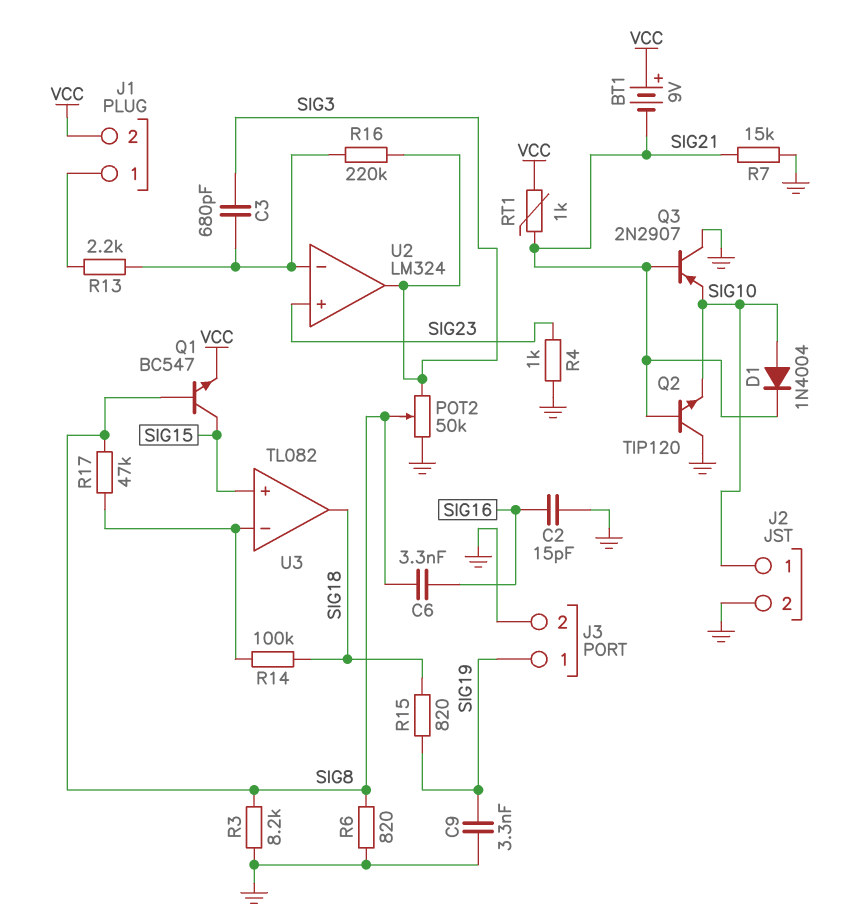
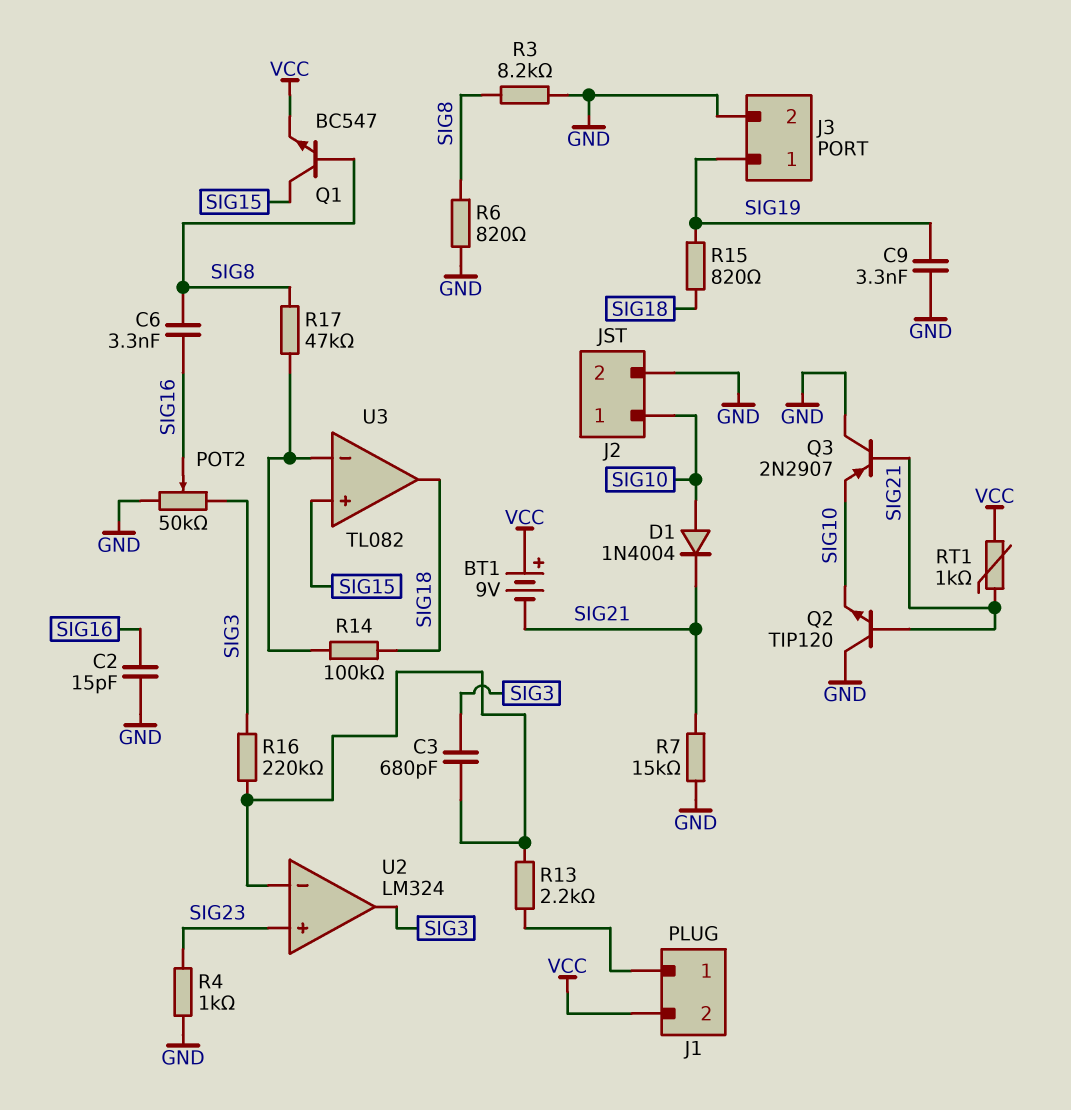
POT2: 50k (GND, SIG3, wiper SIG8) -> 50k (GND, SIG3, wiper SIG16)

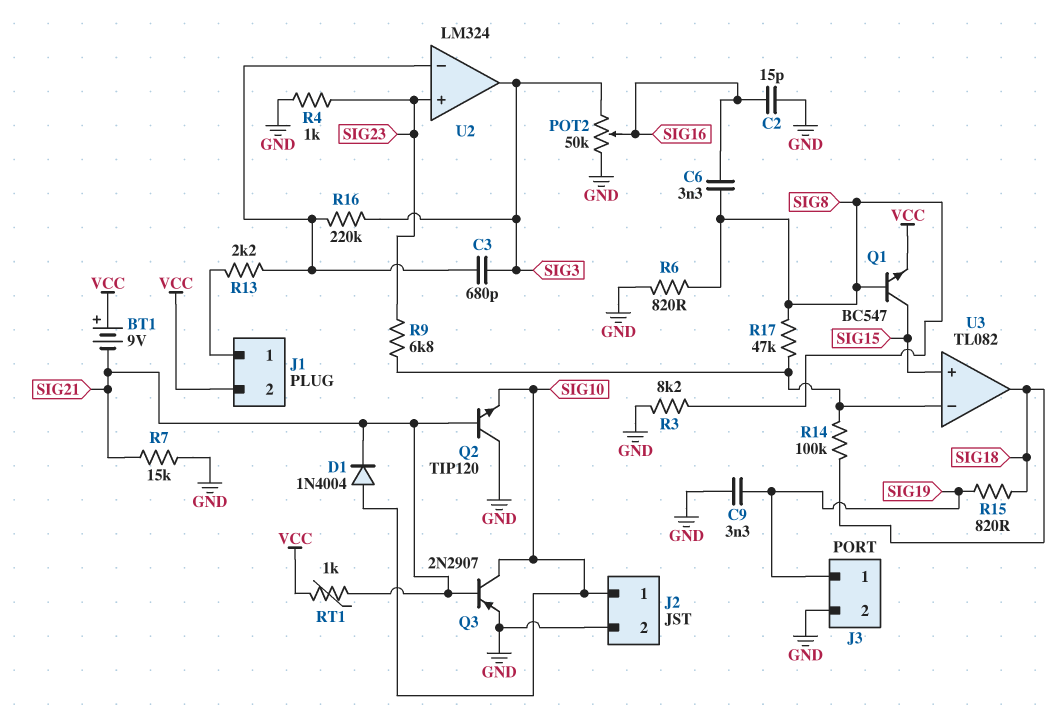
Q3: PNP 2N2907 (B SIG21, C GND, E SIG10) -> PNP 2N2907 (B SIG21, C SIG10, E GND)
R9: none -> 6.8k (SIG23, U3/in-)

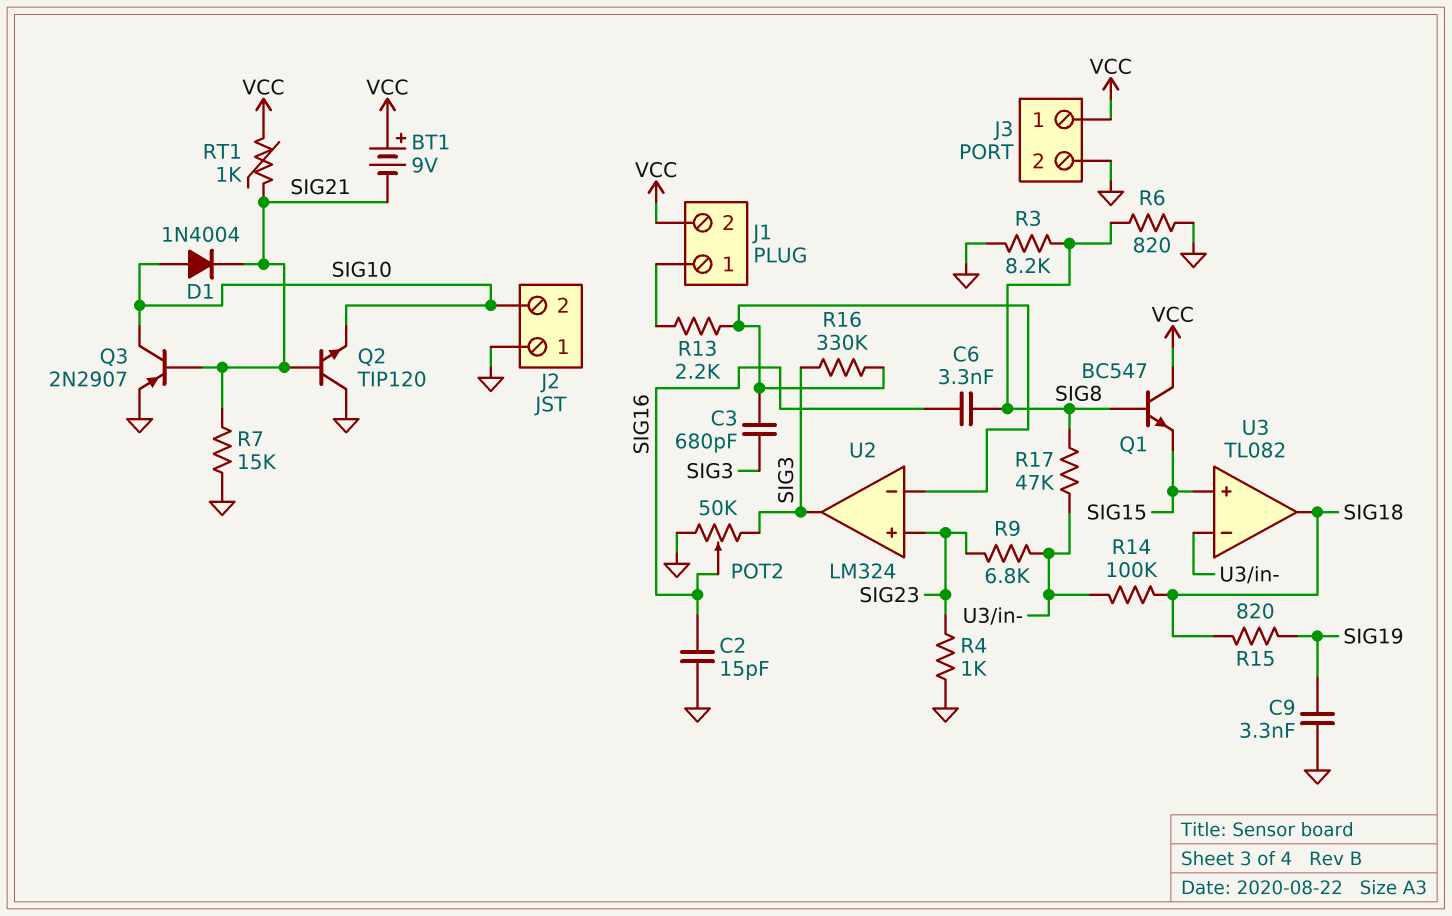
J2 pin 1: SIG10 -> GND
J2 pin 2: GND -> SIG10
J3 pin 1: SIG19 -> VCC
Q1: NPN BC547 (B SIG8, C SIG15, E VCC) -> NPN BC547 (B SIG8, C VCC, E SIG15)
R16: 220k (SIG3, U2/in-) -> 330k (SIG3, U2/in-)

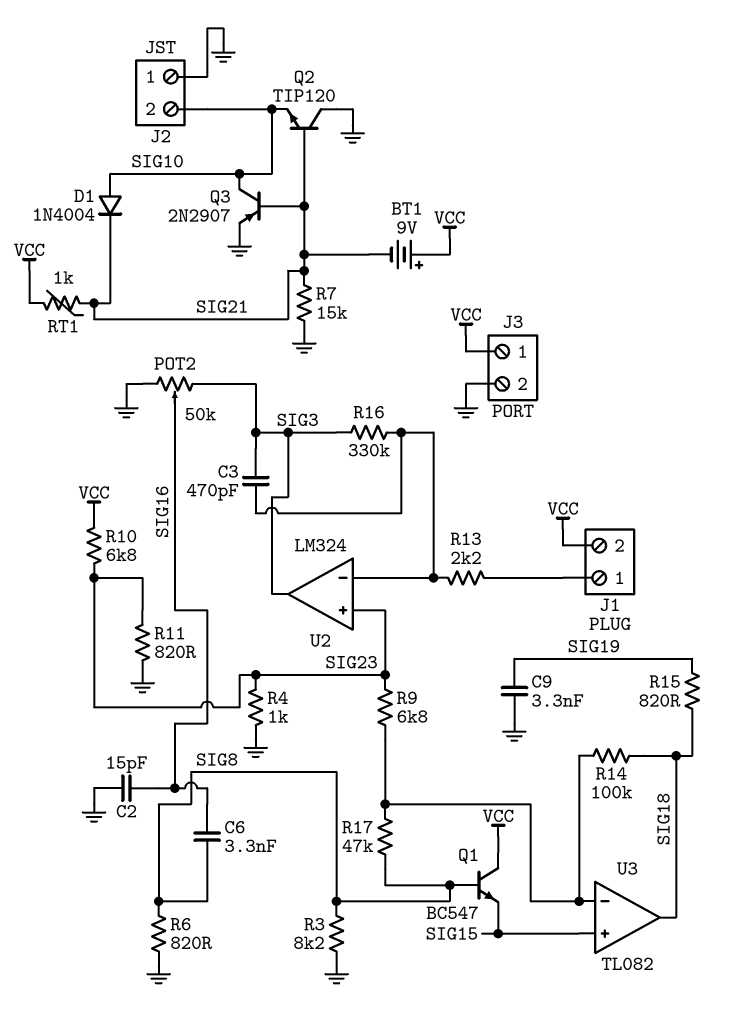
C3: 680pF (SIG3, U2/in-) -> 470pF (SIG3, U2/in-)
R10: none -> 6.8k (SIG23, VCC)
R11: none -> 820 (GND, SIG23)

